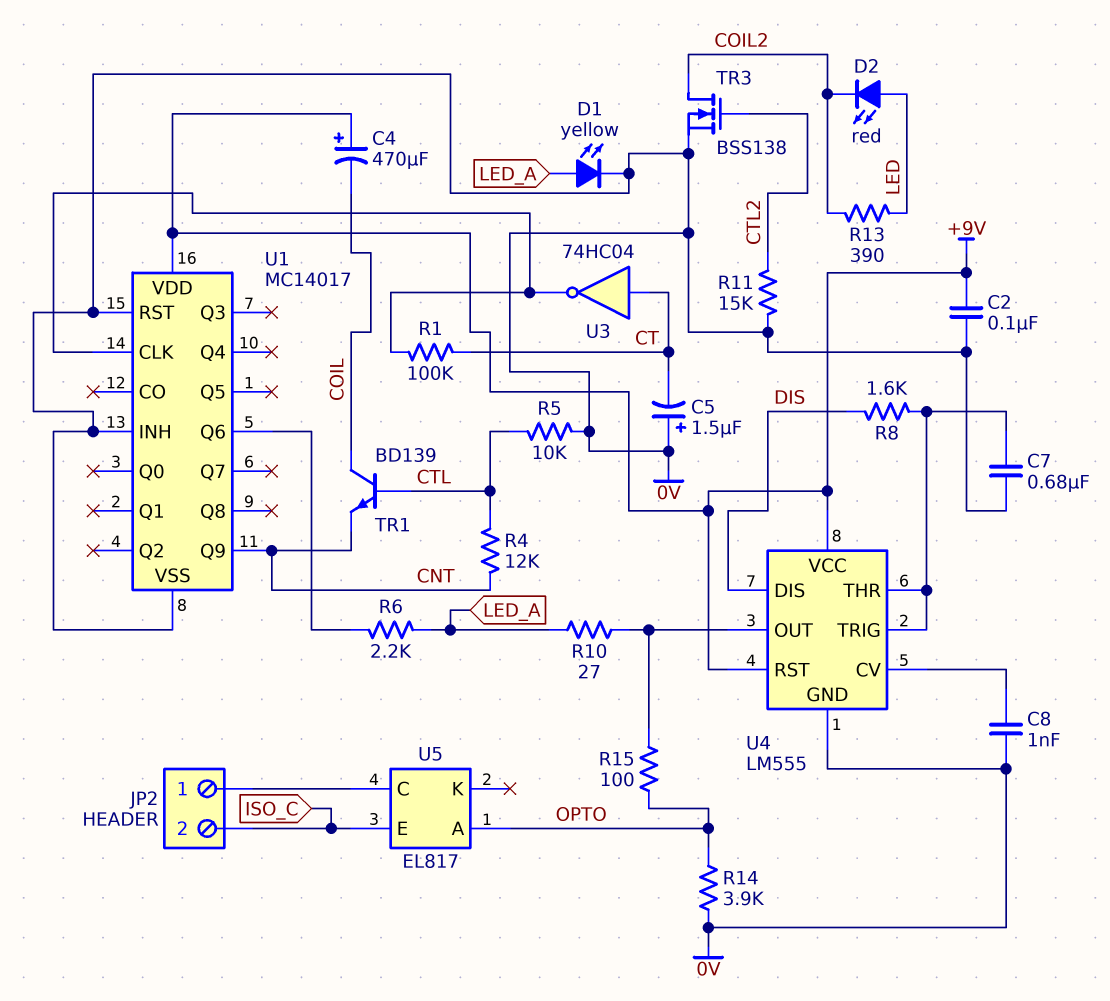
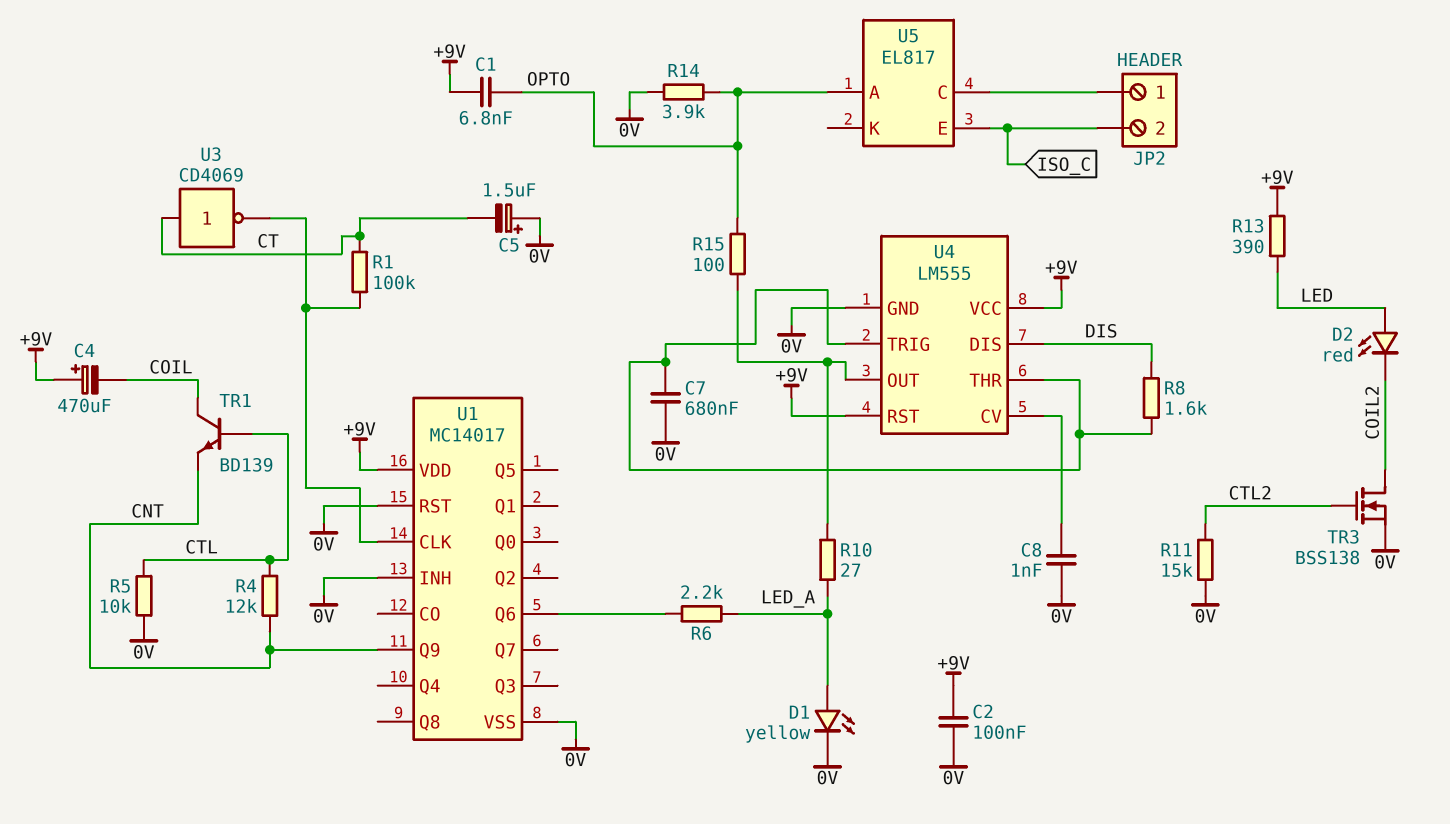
C1: none -> 6.8nF (+9V, OPTO)
R13: 390 (COIL2, LED) -> 390 (+9V, LED)
U3: NOT 74HC04 (in CT, out U1/CLK) -> NOT CD4069 (in CT, out U1/CLK)

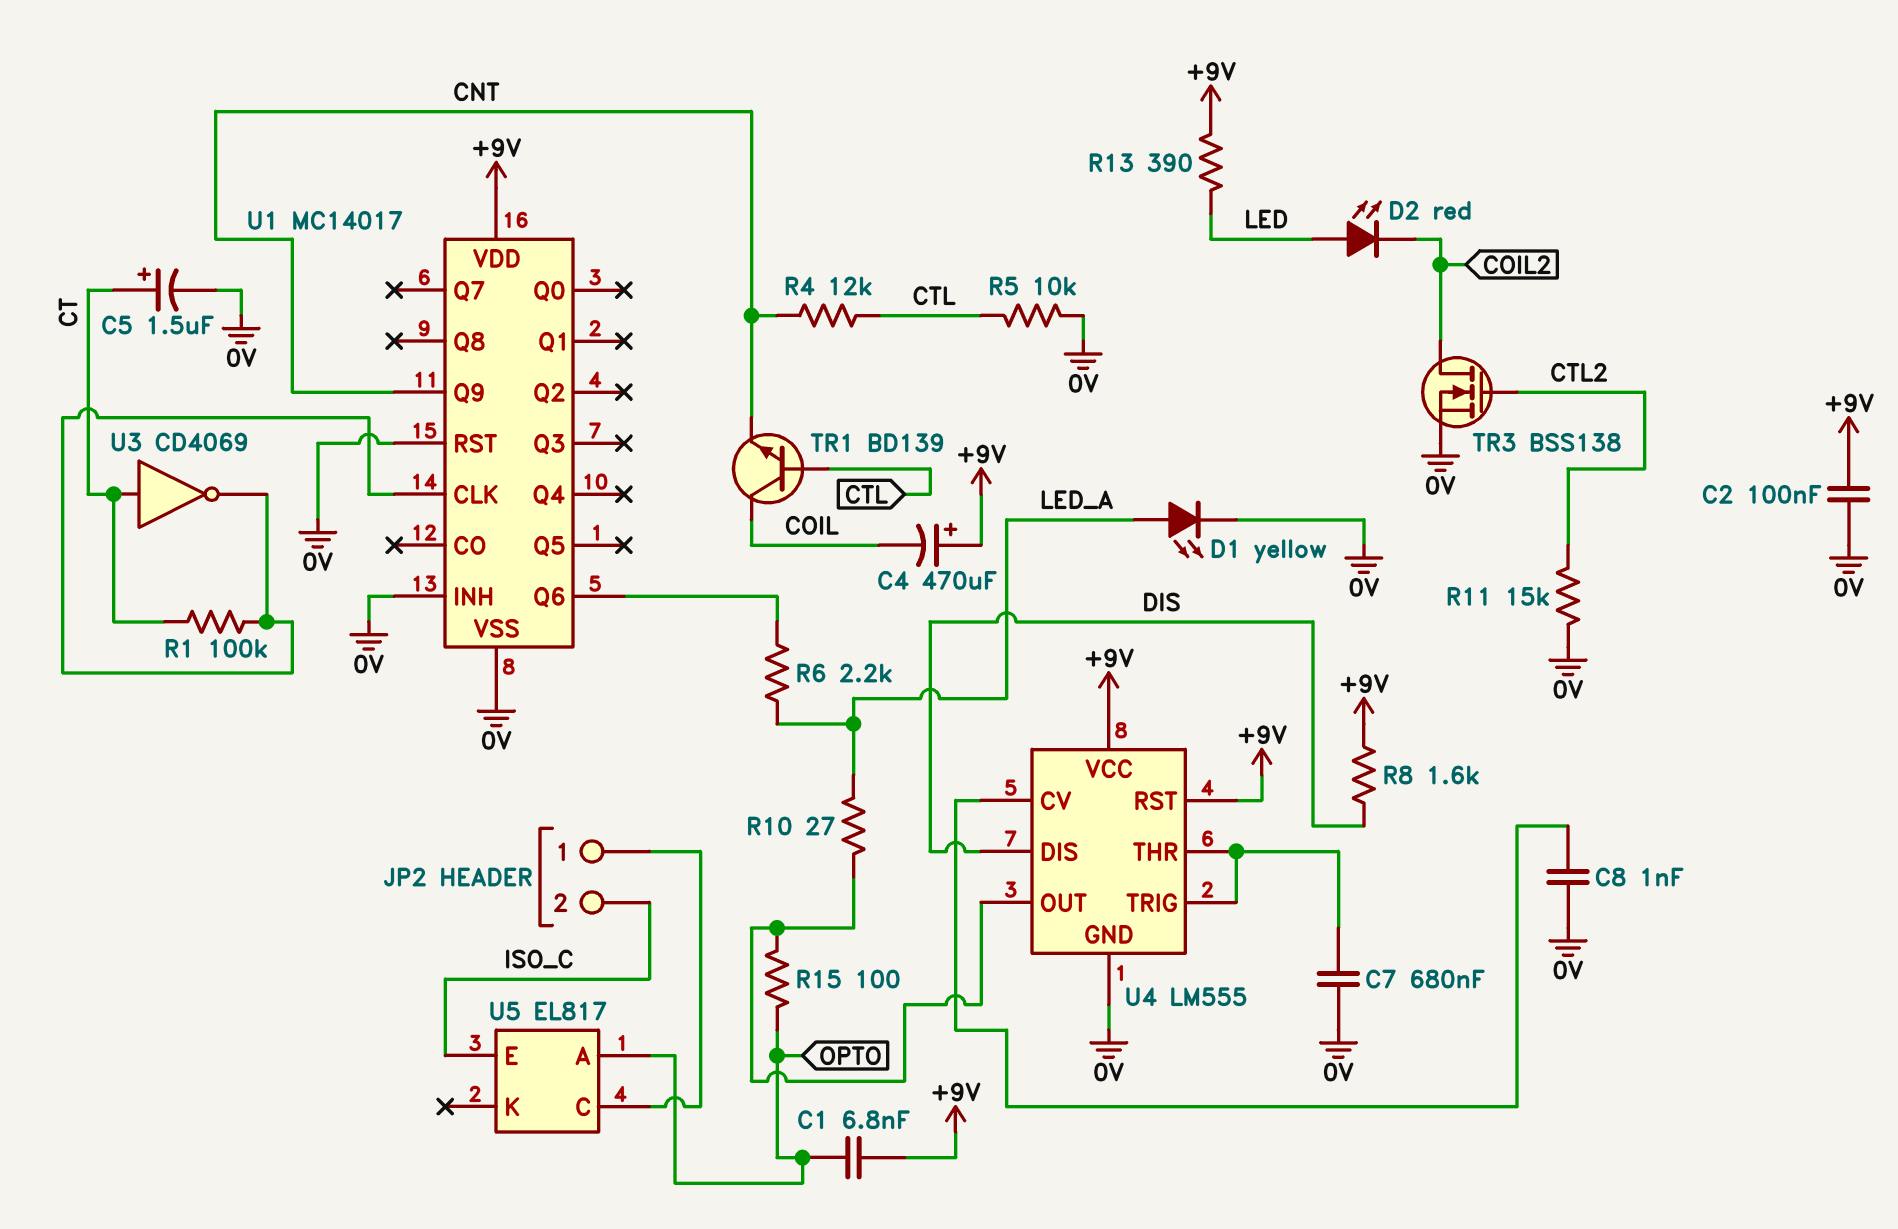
C5: 1.5uF (plus 0V, minus CT) -> 1.5uF (plus CT, minus 0V)
R8: 1.6k (DIS, U4/THR) -> 1.6k (+9V, DIS)
R14: 3.9k (0V, OPTO) -> none

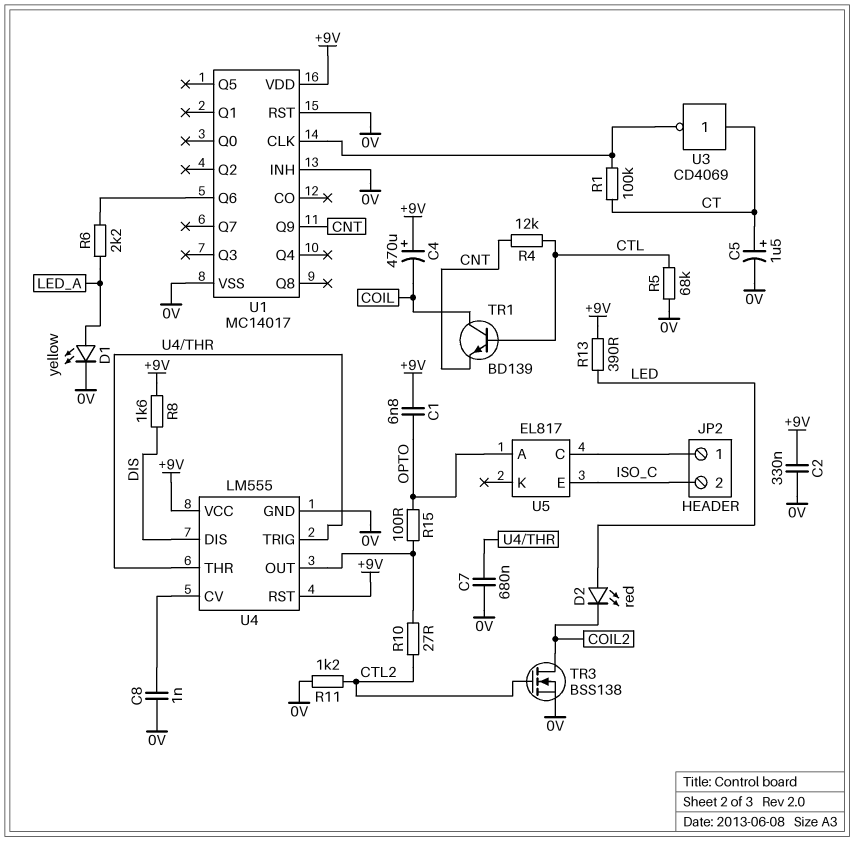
C2: 100nF (+9V, 0V) -> 330nF (+9V, 0V)
R5: 10k (0V, CTL) -> 68k (0V, CTL)
R10: 27 (LED_A, U4/OUT) -> 27 (CTL2, U4/OUT)
R11: 15k (0V, CTL2) -> 1.2k (0V, CTL2)

